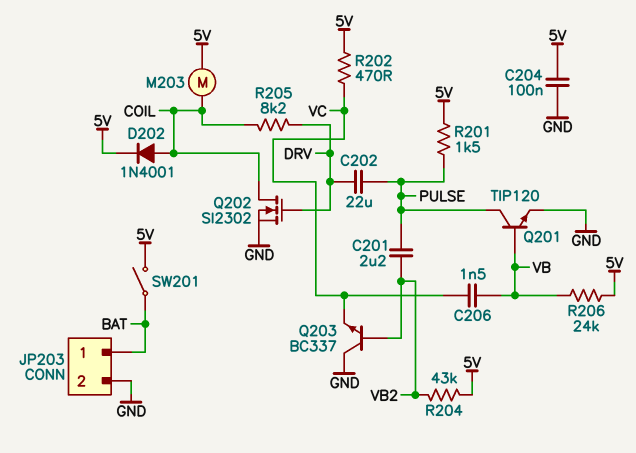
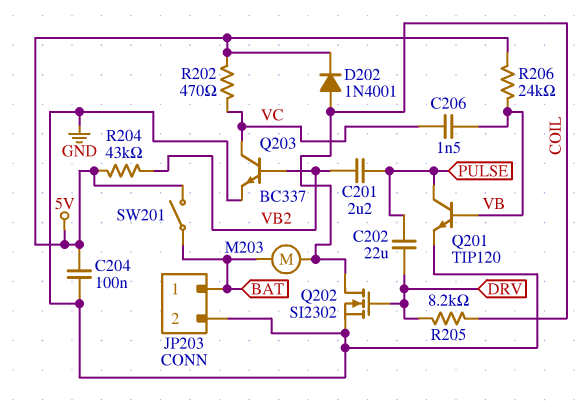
M203: motor (5V, COIL) -> motor (BAT, COIL)
Q203: NPN BC337 (B VB2, C GND, E VC) -> NPN BC337 (B VB2, C VC, E GND)
R201: 1.5k (5V, PULSE) -> none

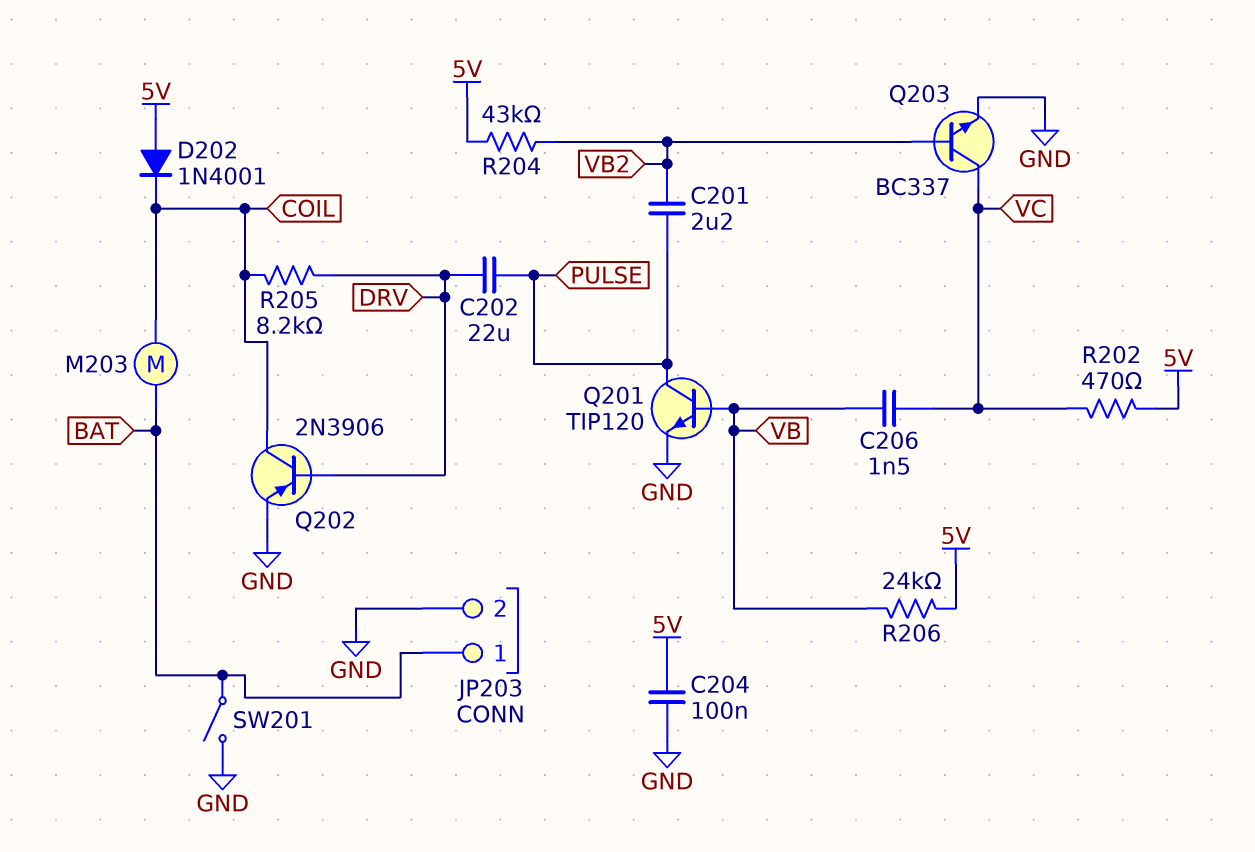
D202: diode 1N4001 (A COIL, K 5V) -> diode 1N4001 (A 5V, K COIL)
Q202: NMOS SI2302 (G DRV, D COIL, S GND) -> PNP 2N3906 (B DRV, C COIL, E GND)
SW201: switch (5V, BAT) -> switch (BAT, GND)

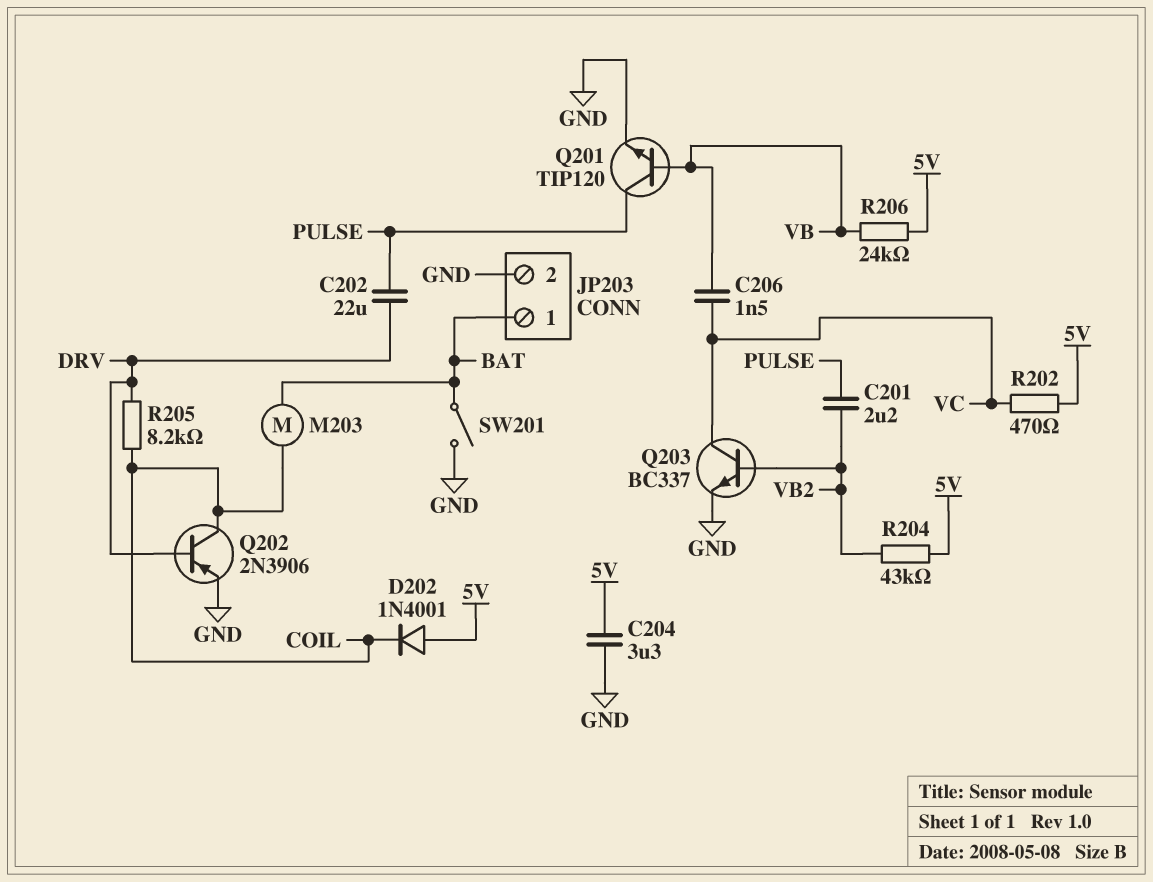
C204: 100nF (5V, GND) -> 3.3uF (5V, GND)

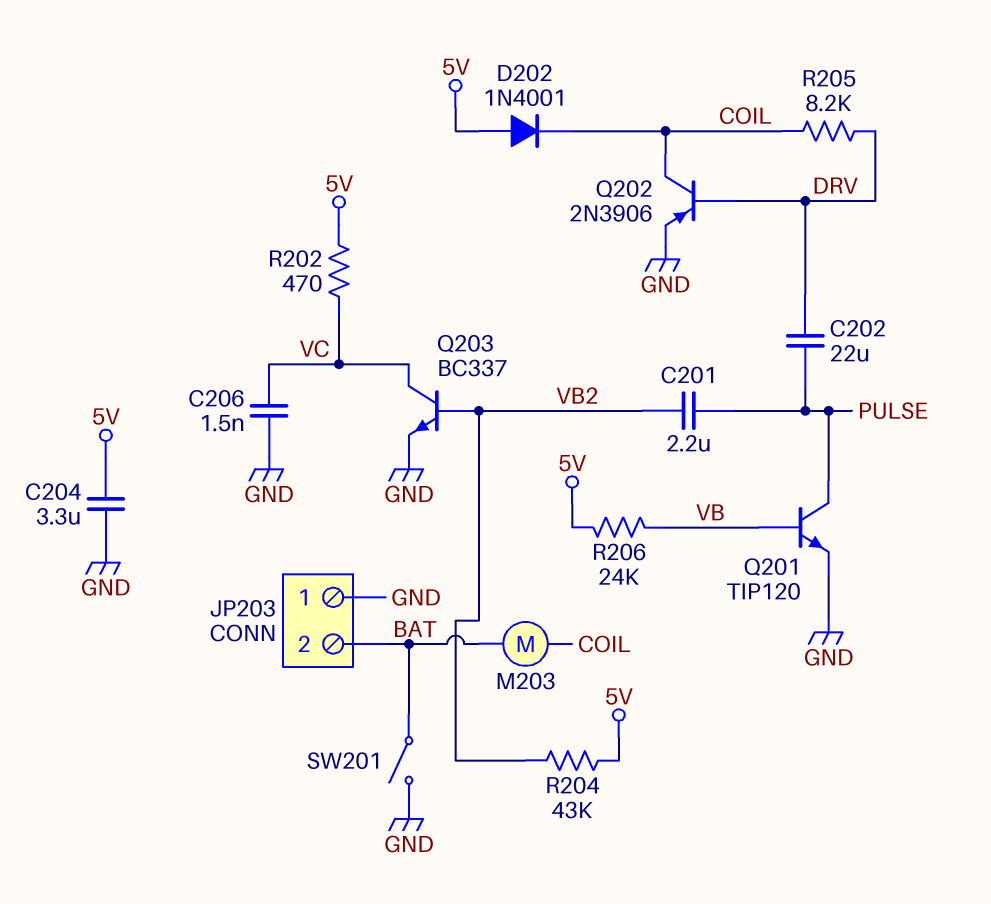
C206: 1.5nF (VB, VC) -> 1.5nF (GND, VC)
JP203 pin 1: BAT -> GND
JP203 pin 2: GND -> BAT

